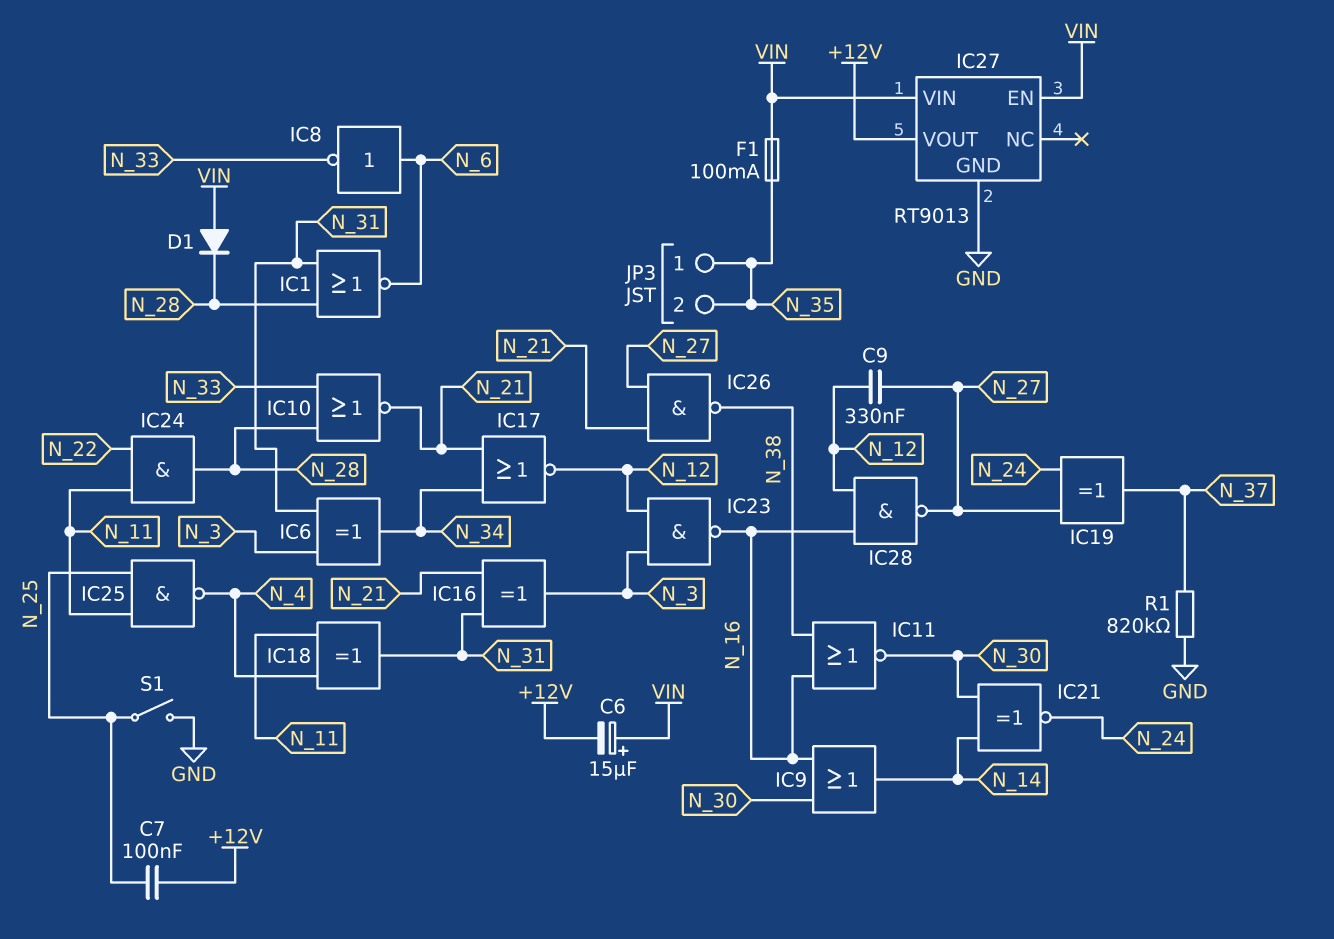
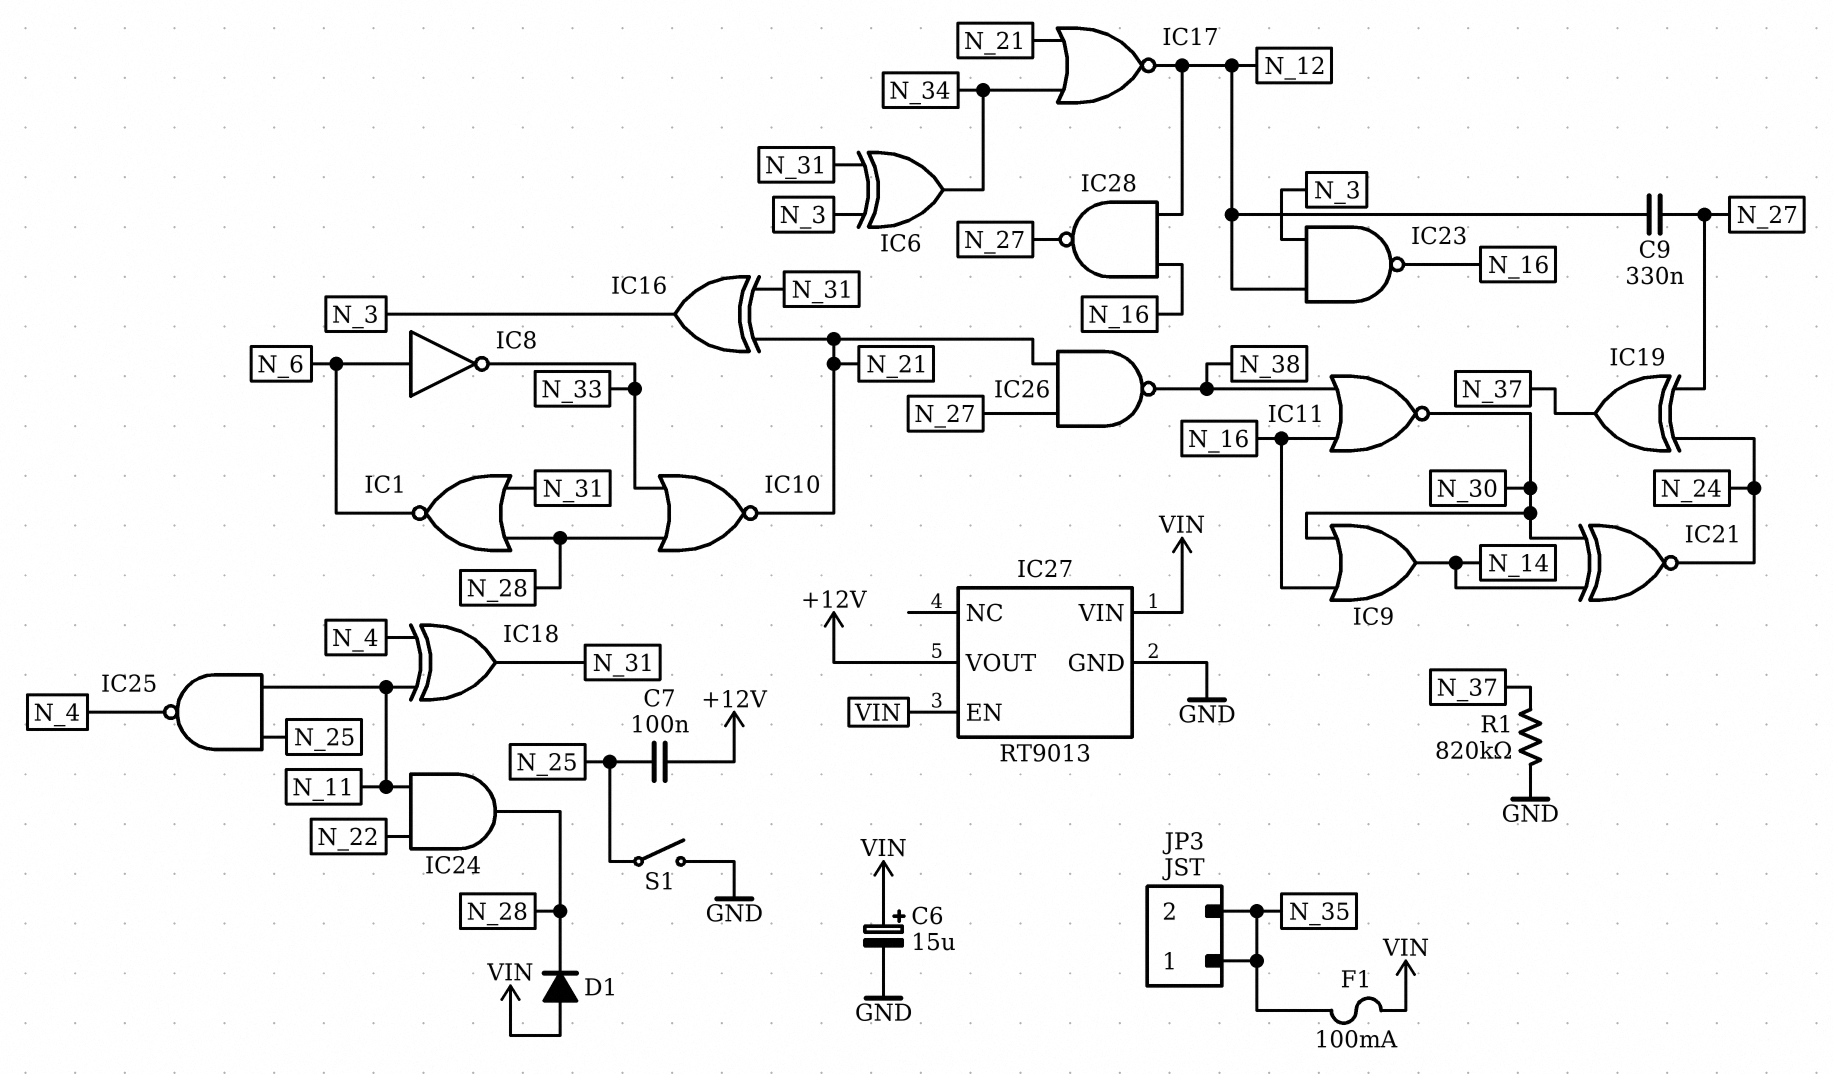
C6: 15uF (plus VIN, minus +12V) -> 15uF (plus VIN, minus GND)

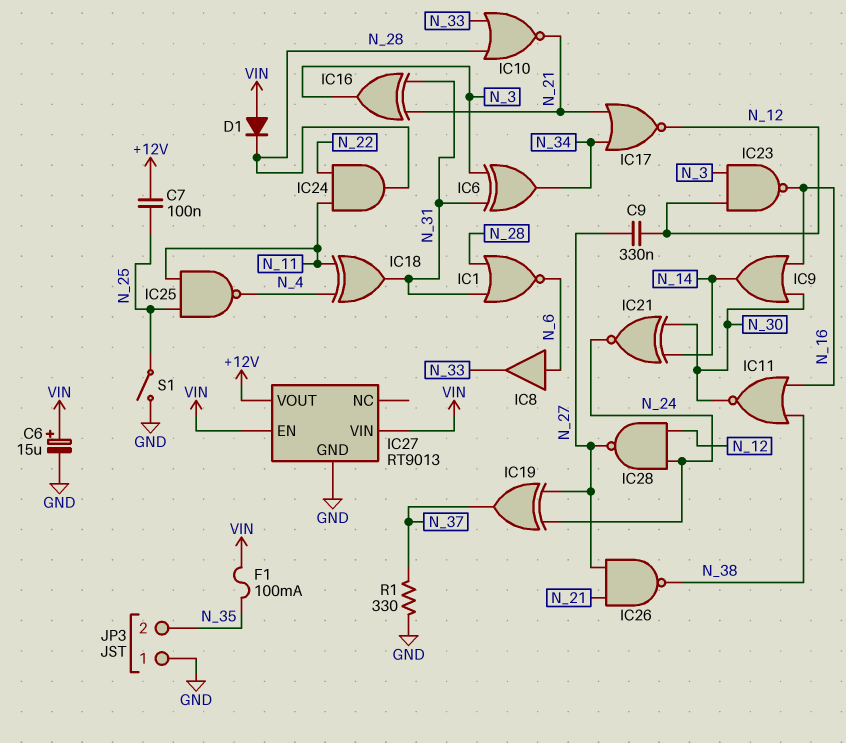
IC8: NOT (in N_6, out N_33) -> buffer (in N_6, out N_33)
IC28: NAND (in N_12, in N_16, out N_27) -> NAND (in N_12, in N_24, out N_27)
JP3 pin 1: N_35 -> GND
R1: 820k (GND, N_37) -> 330 (GND, N_37)

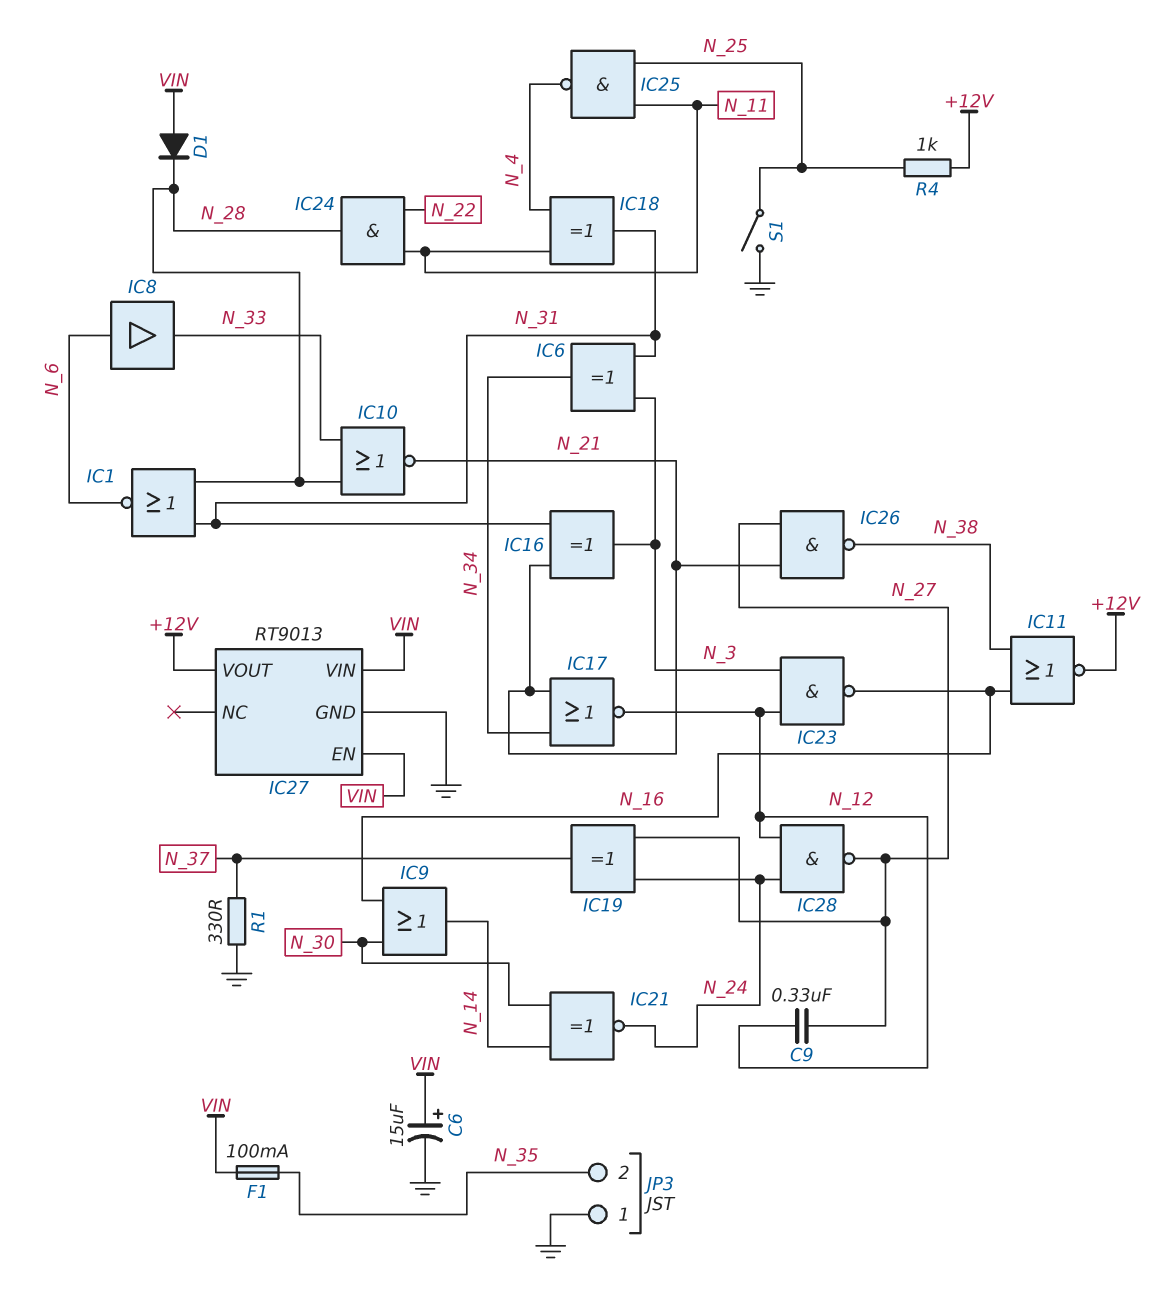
C7: 100nF (+12V, N_25) -> none
IC11: NOR (in N_16, in N_38, out N_30) -> NOR (in N_16, in N_38, out +12V)
R4: none -> 1k (+12V, N_25)

